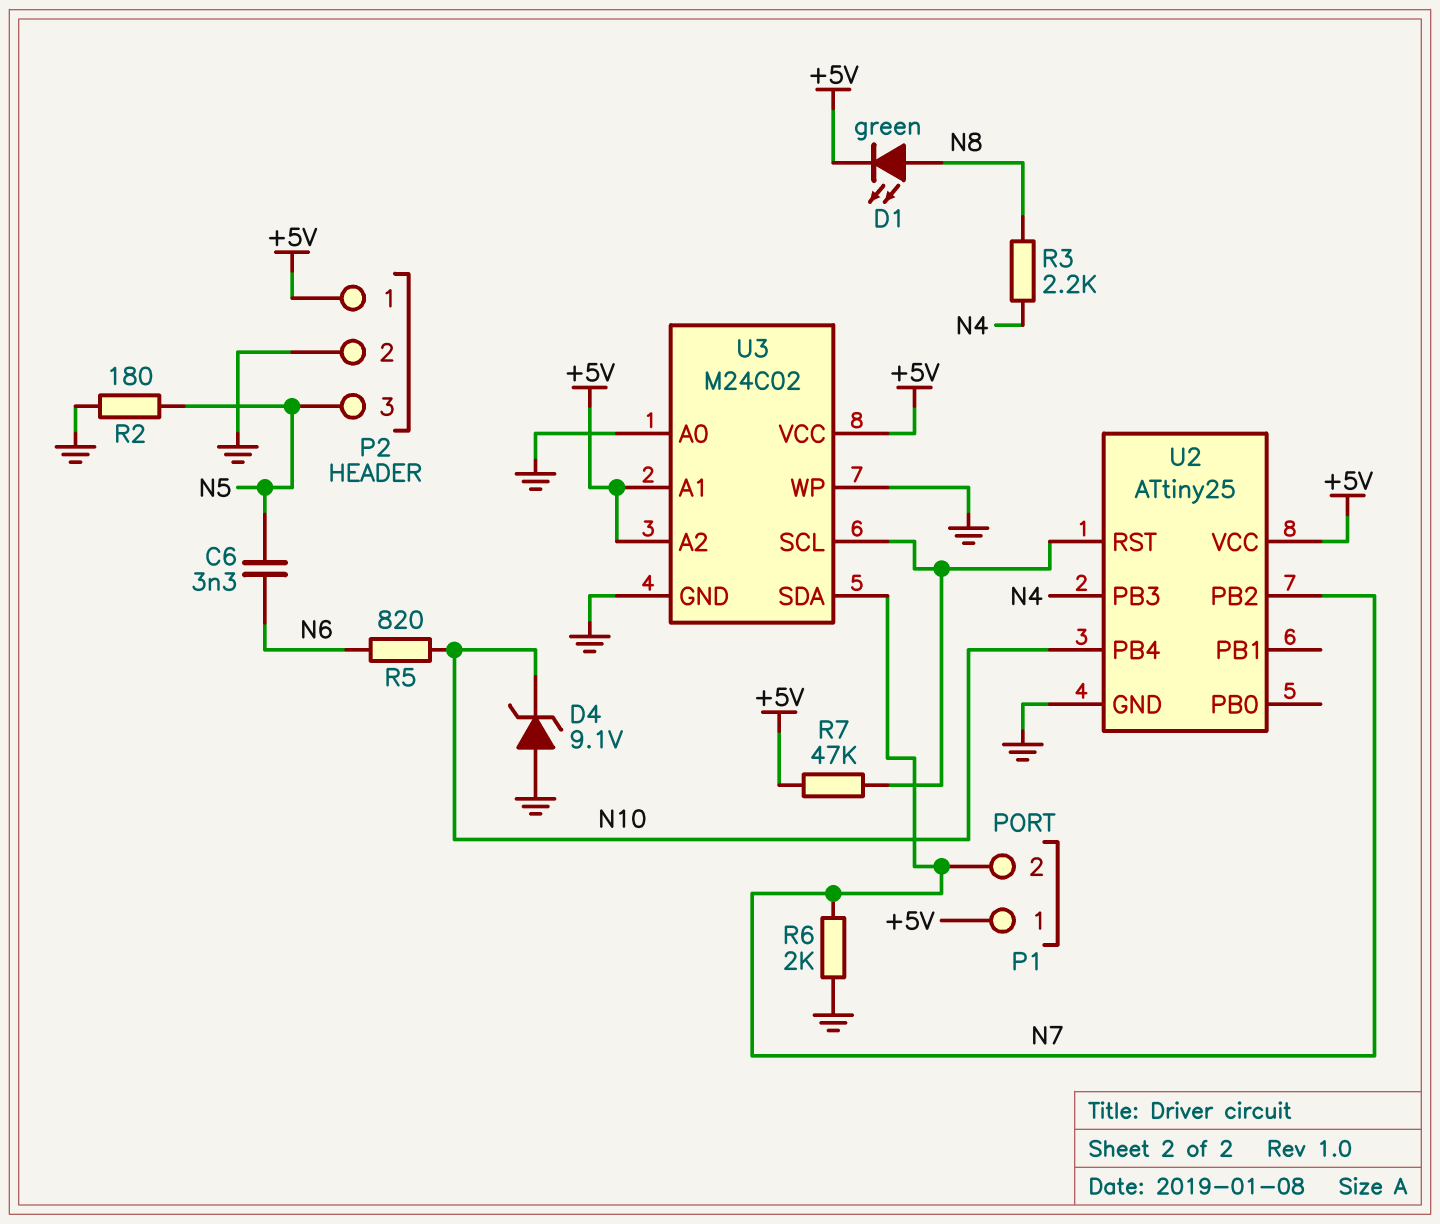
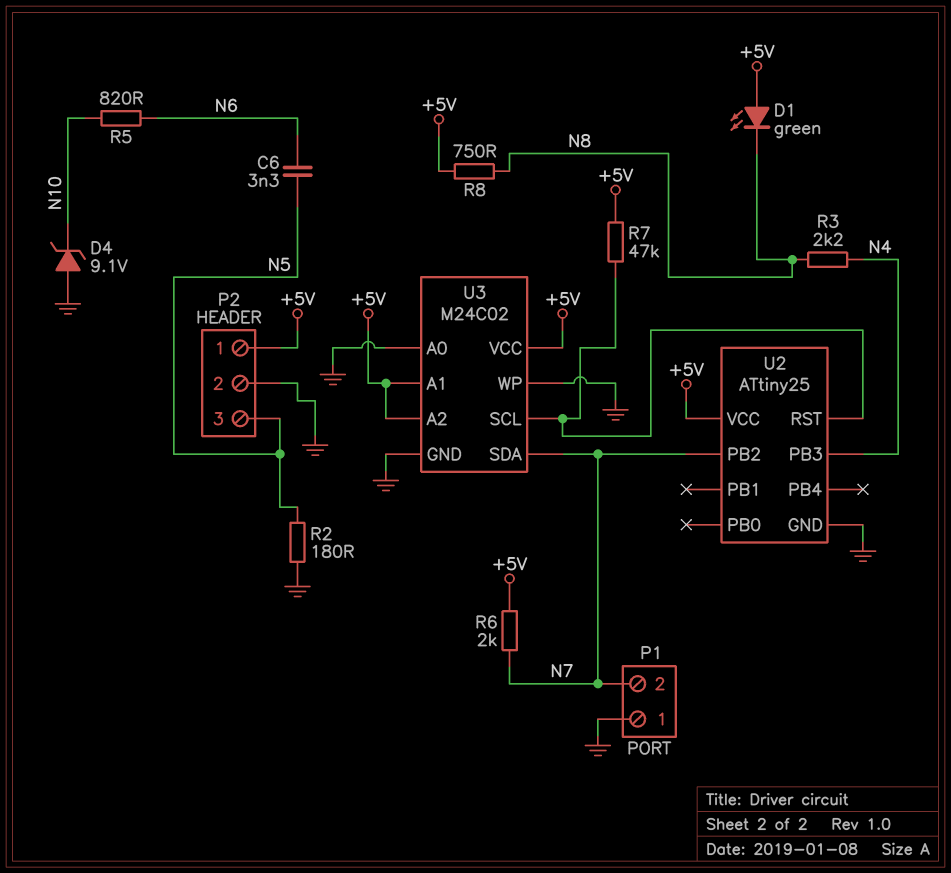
D1: LED green (A N8, K +5V) -> LED green (A +5V, K N8)
P1 pin 1: +5V -> GND
R6: 2k (GND, N7) -> 2k (+5V, N7)
R8: none -> 750 (+5V, N8)
U2 pin PB4: N10 -> none

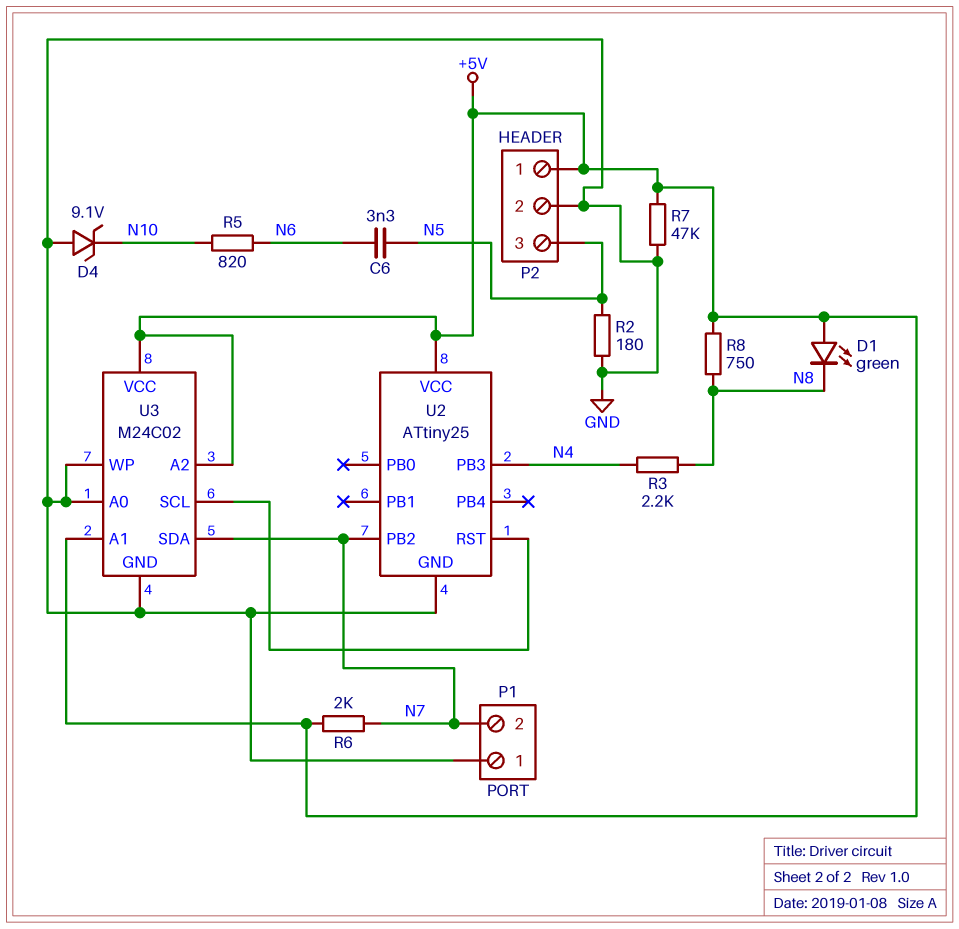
R7: 47k (+5V, U2/RST) -> 47k (+5V, GND)

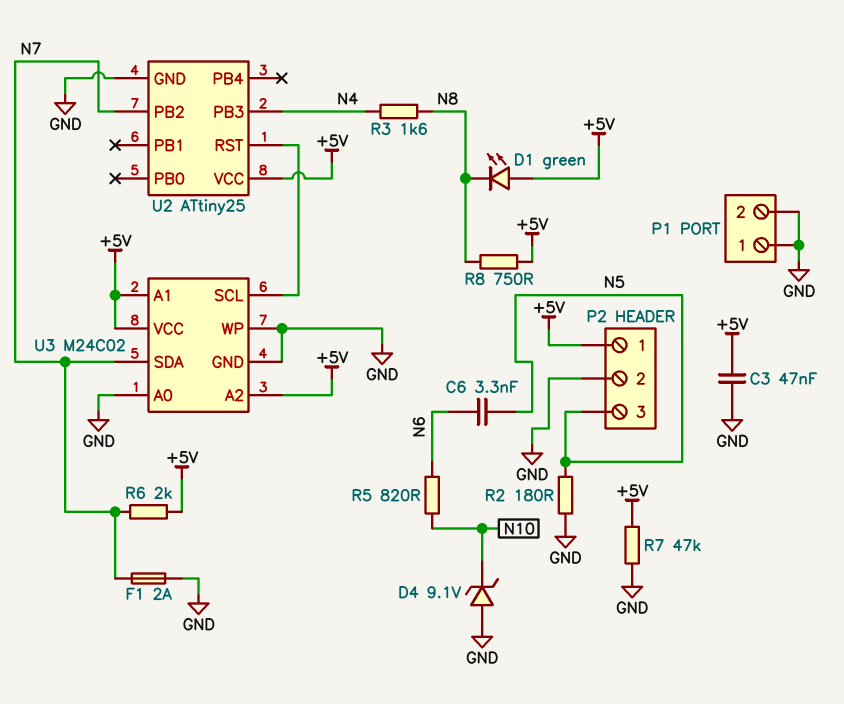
C3: none -> 47nF (+5V, GND)
F1: none -> 2A (GND, N7)
P1 pin 2: N7 -> GND
R3: 2.2k (N4, N8) -> 1.6k (N4, N8)

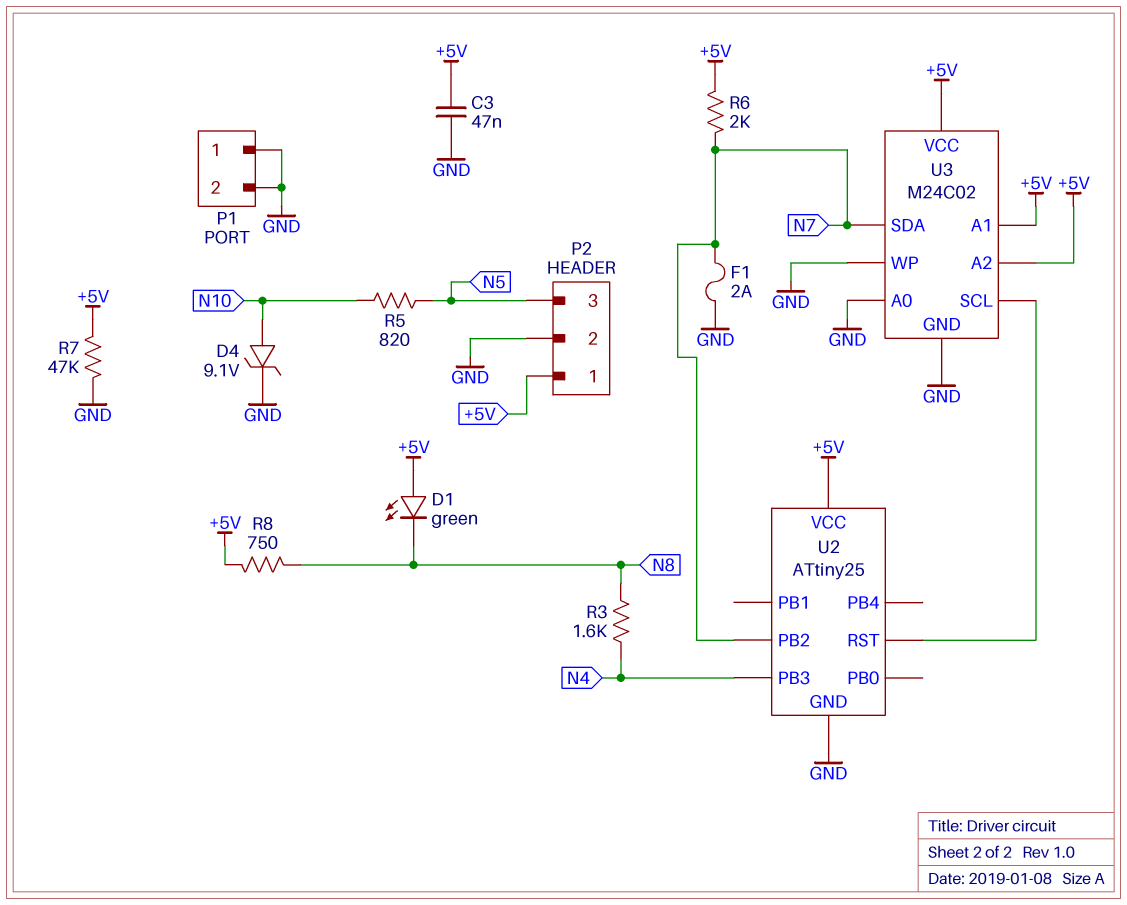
C6: 3.3nF (N5, N6) -> none
D4: zener 9.1V (A GND, K N10) -> zener 9.1V (A N10, K GND)
R2: 180 (GND, N5) -> none
R5: 820 (N6, N10) -> 820 (N5, N10)

